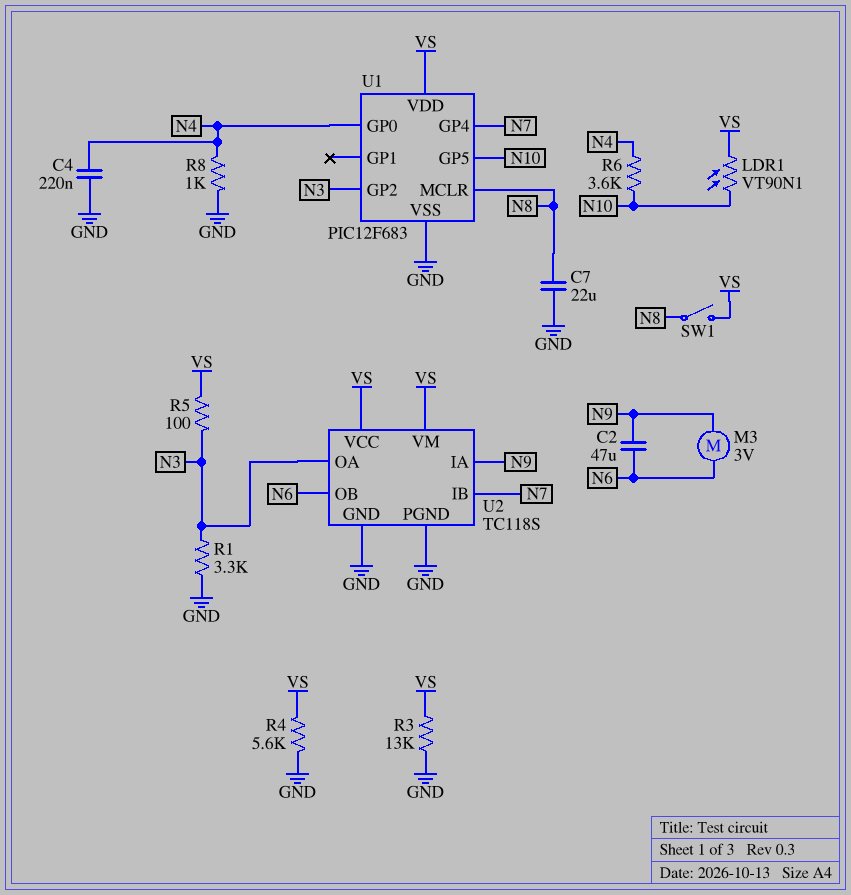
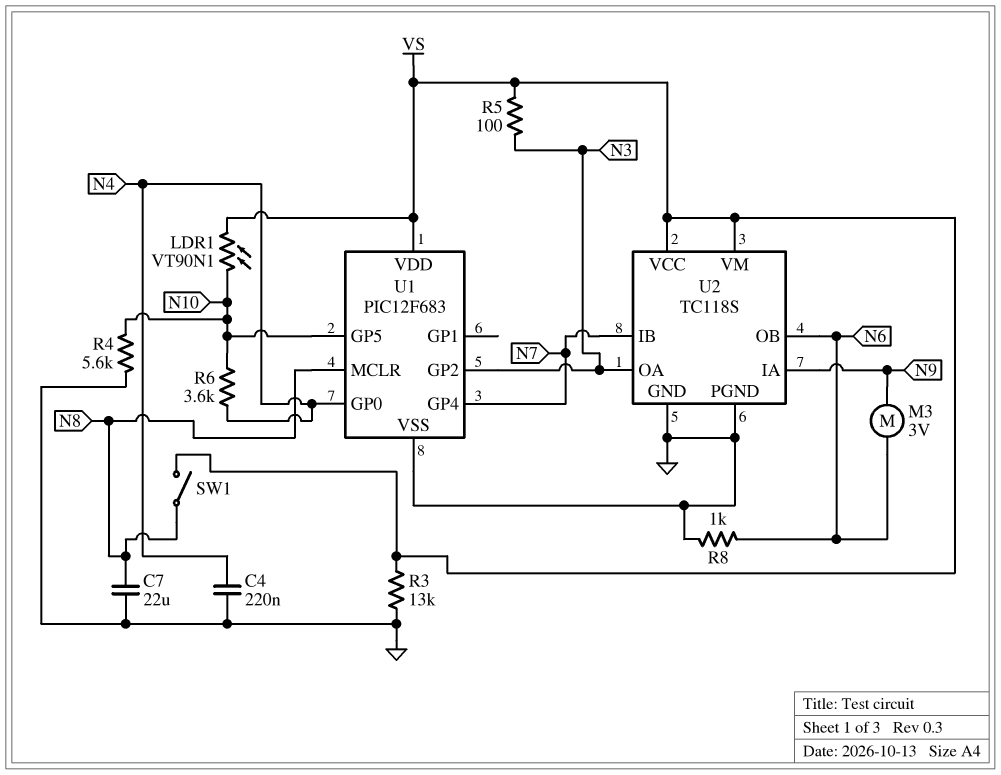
C2: 47uF (N6, N9) -> none
R1: 3.3k (GND, N3) -> none
R4: 5.6k (GND, VS) -> 5.6k (GND, N10)
R8: 1k (GND, N4) -> 1k (GND, N6)

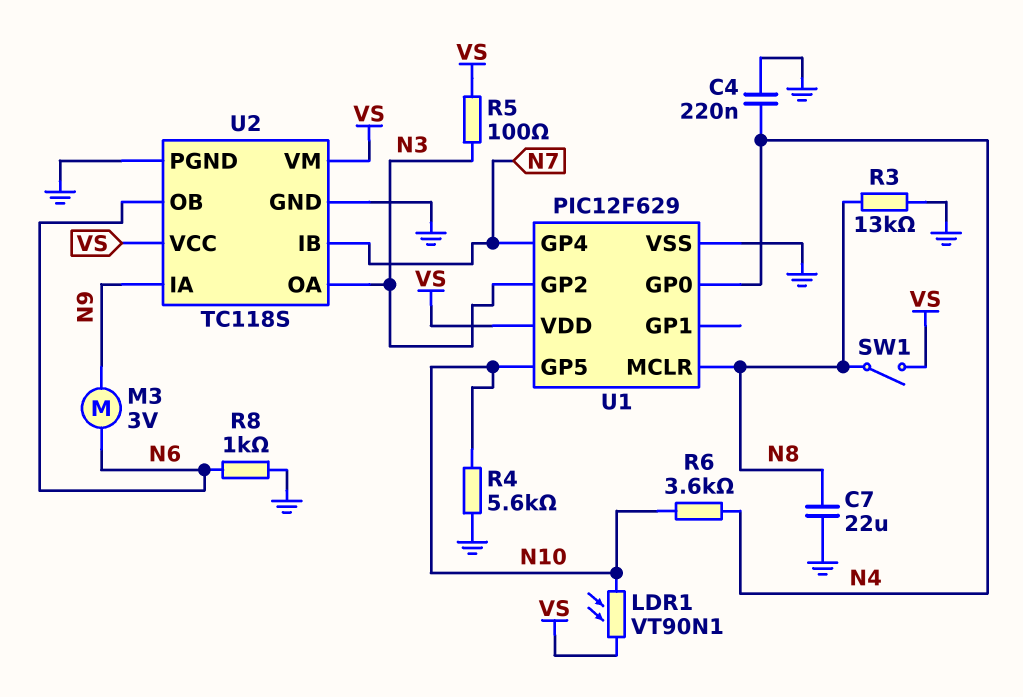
R3: 13k (GND, VS) -> 13k (GND, N8)
U1: PIC12F683 -> PIC12F629

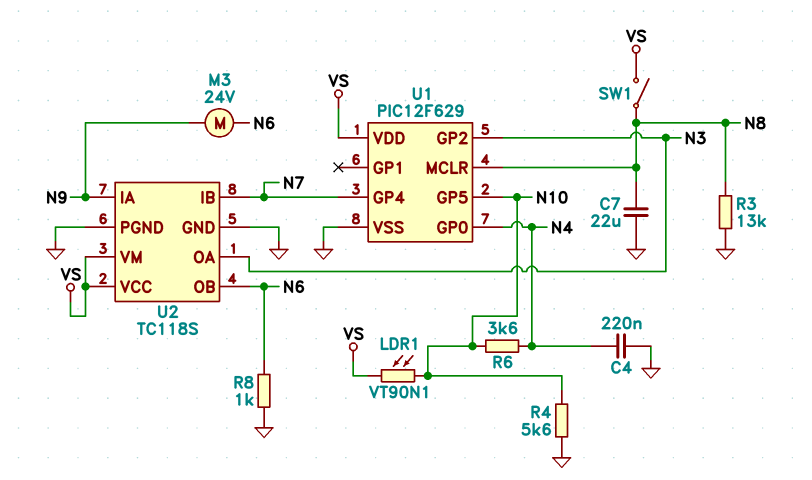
M3: motor 3V (N6, N9) -> motor 24V (N6, N9)
R5: 100 (N3, VS) -> none

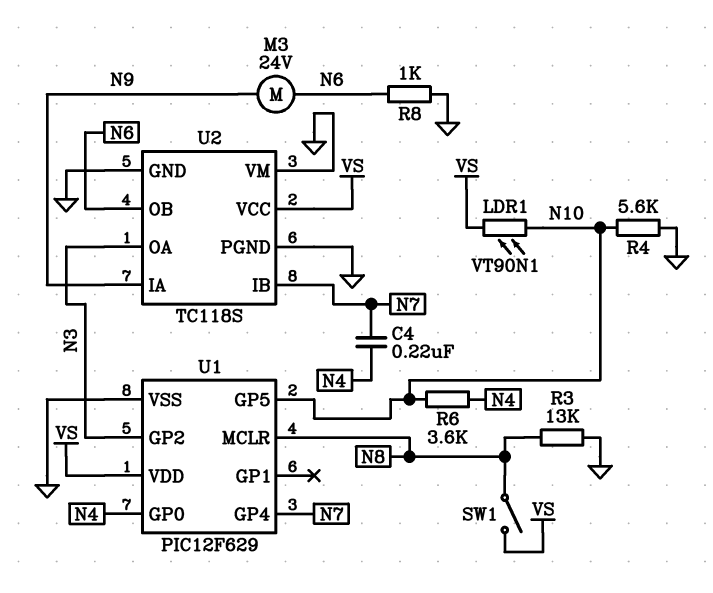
C4: 220nF (GND, N4) -> 220nF (N4, N7)
C7: 22uF (GND, N8) -> none
U2 pin VM: VS -> GND

